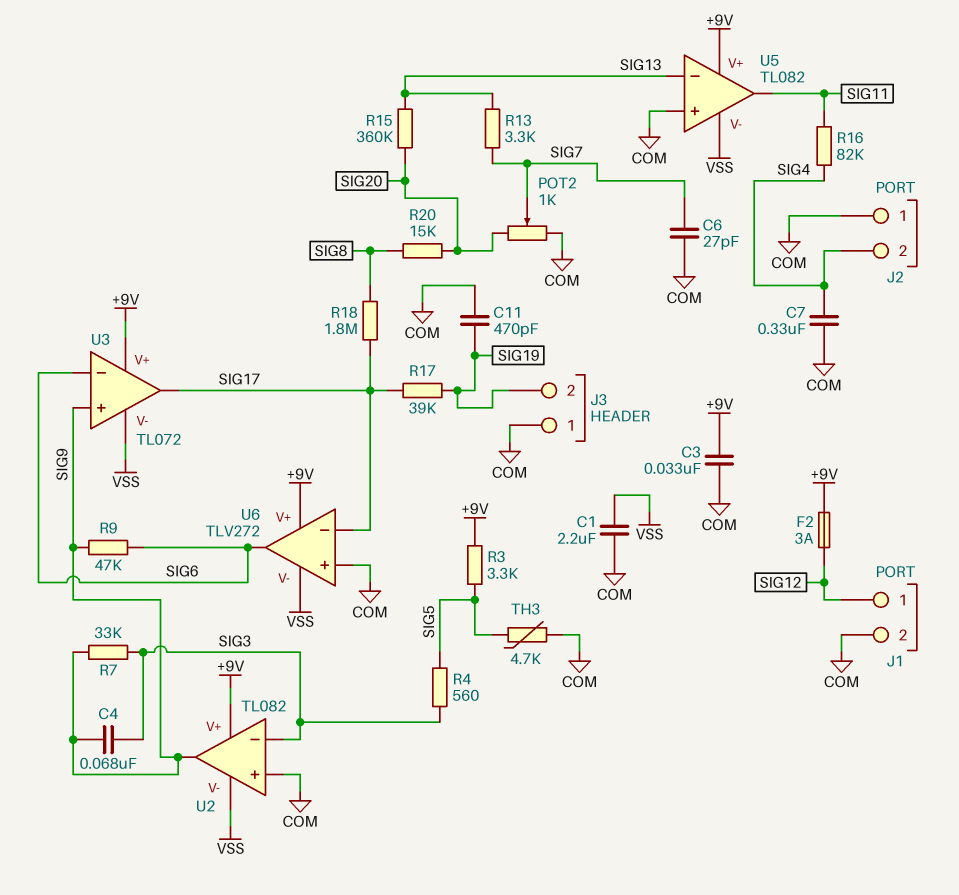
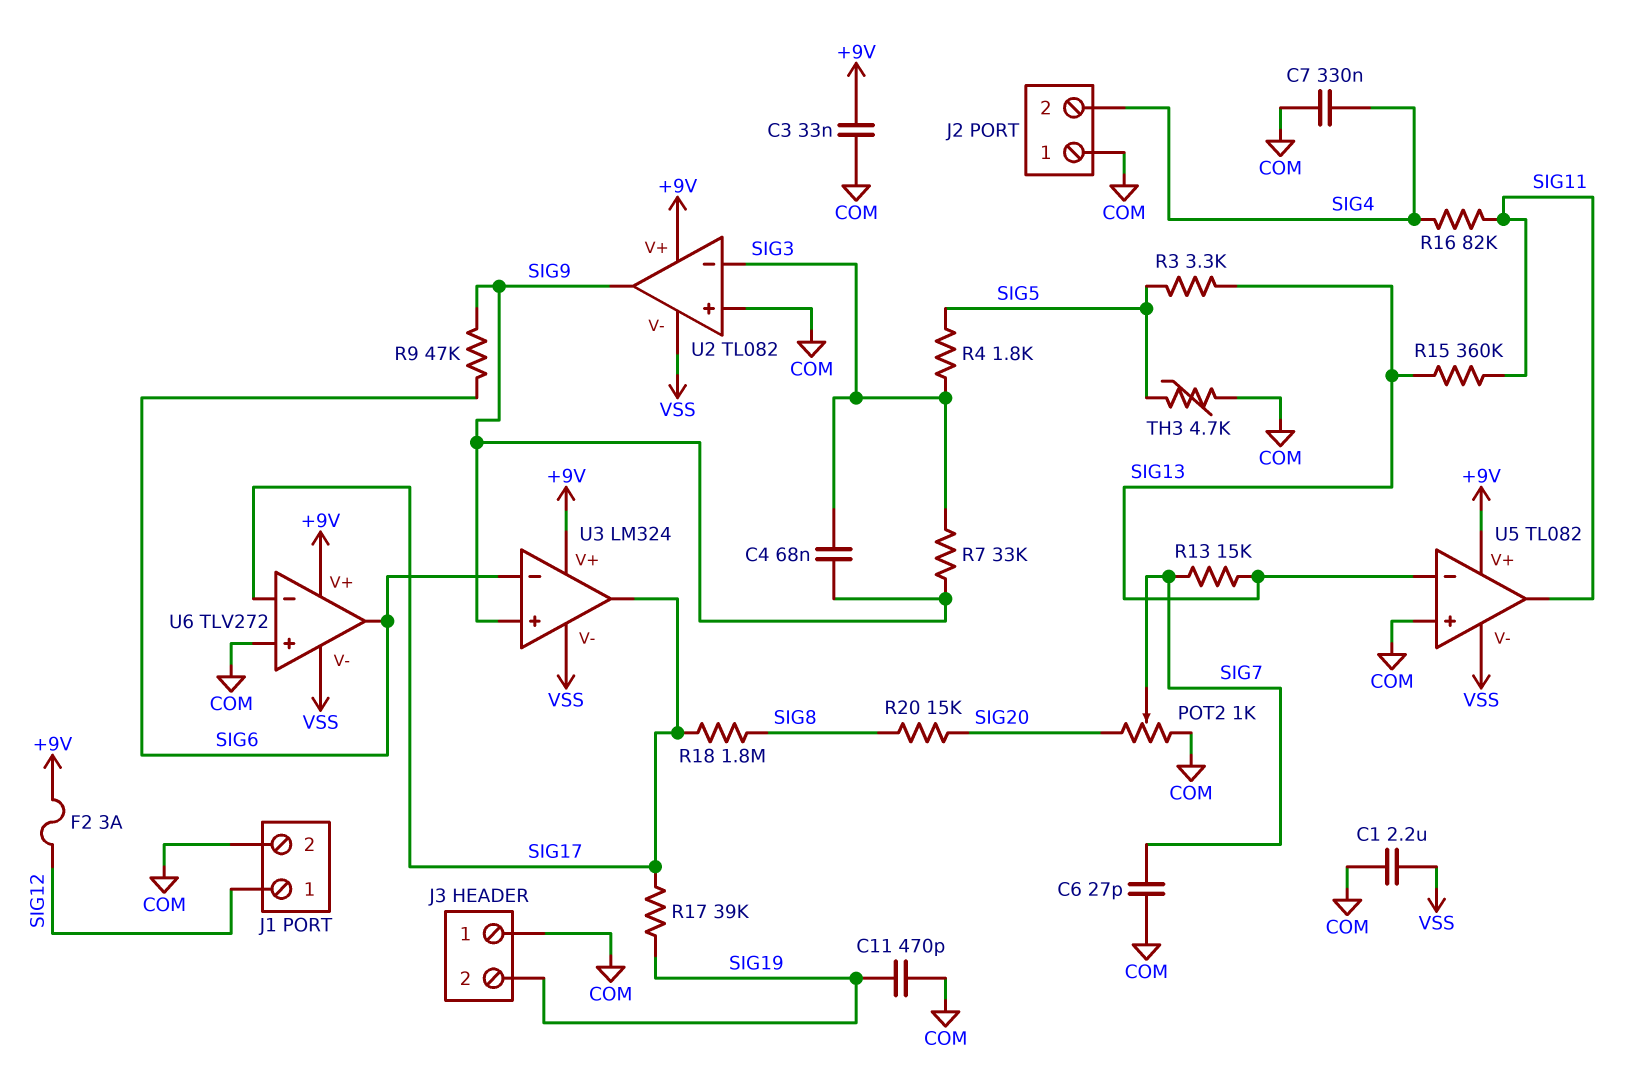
R3: 3.3k (+9V, SIG5) -> 3.3k (SIG5, SIG13)
R4: 560 (SIG3, SIG5) -> 1.8k (SIG3, SIG5)
R13: 3.3k (SIG7, SIG13) -> 15k (SIG7, SIG13)
R15: 360k (SIG13, SIG20) -> 360k (SIG11, SIG13)
U3: TL072 -> LM324

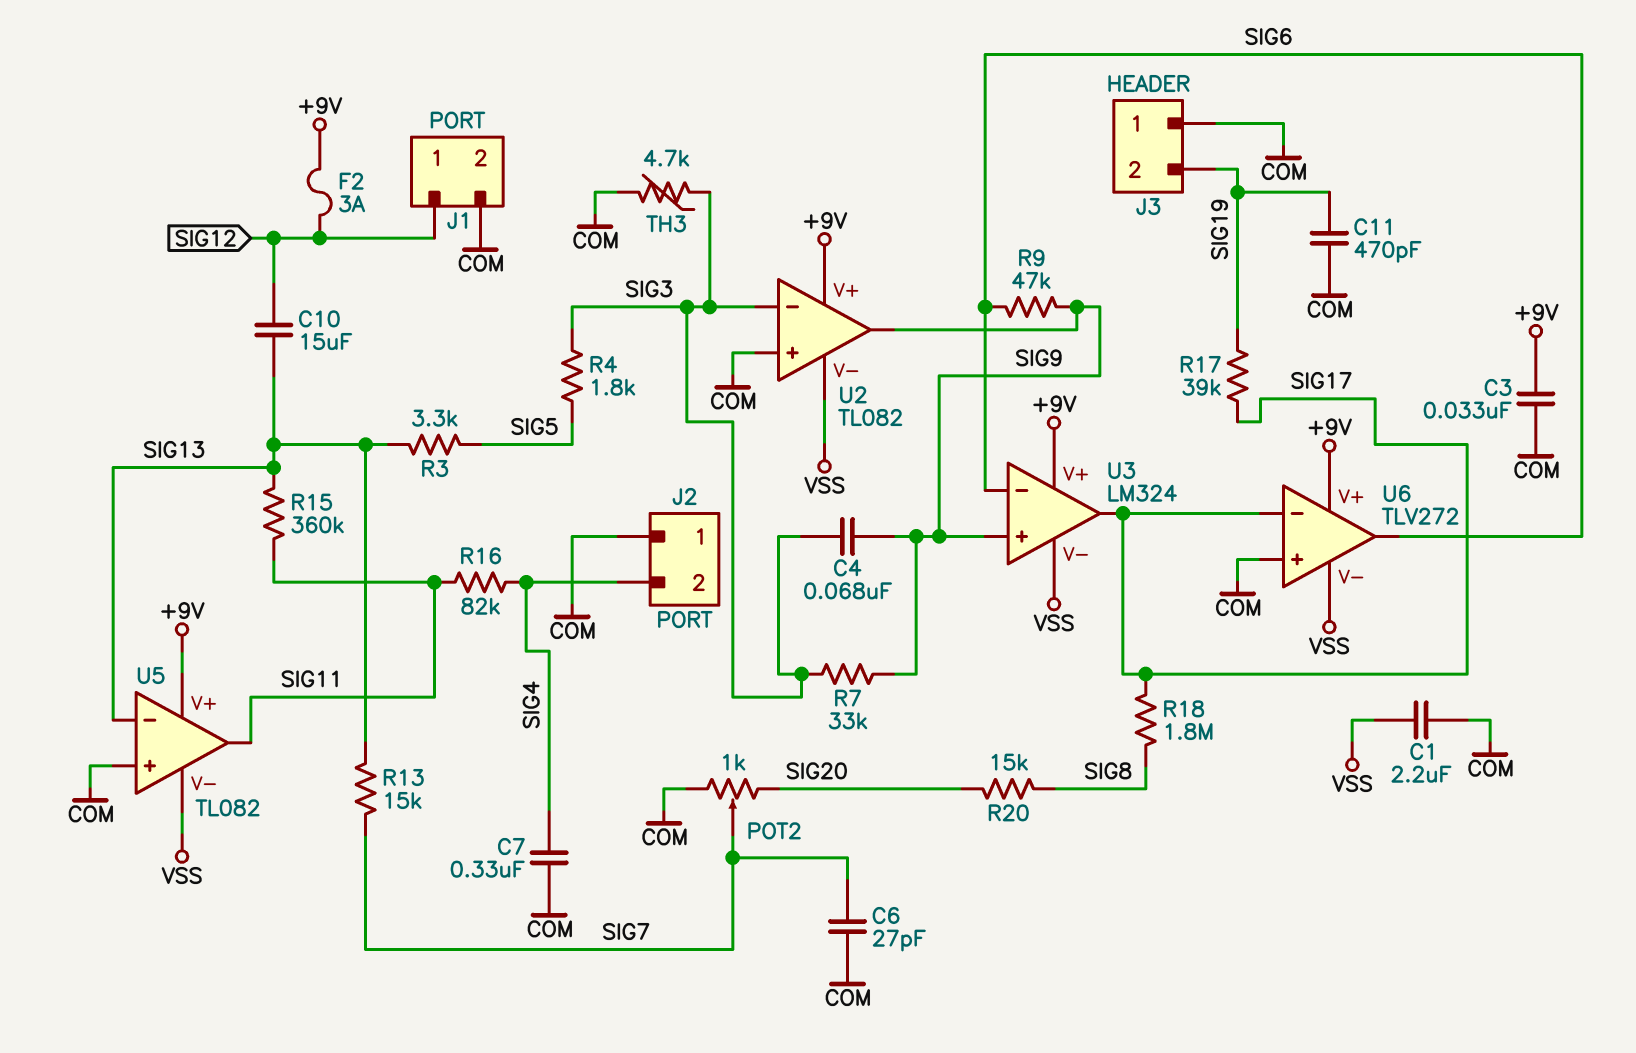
C10: none -> 15uF (SIG12, SIG13)
TH3: 4.7k (COM, SIG5) -> 4.7k (COM, SIG3)

